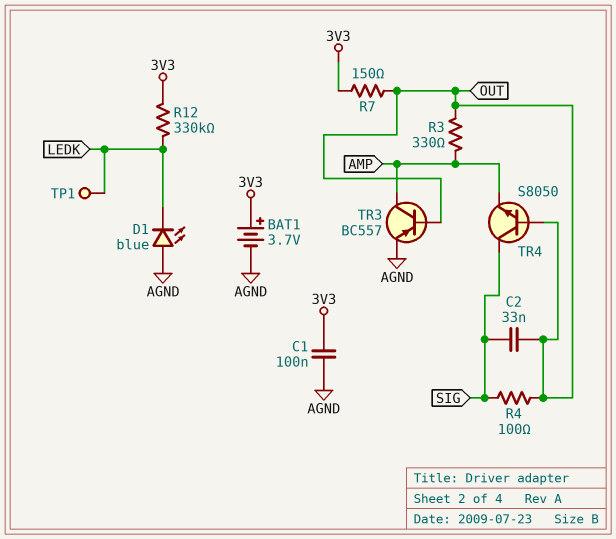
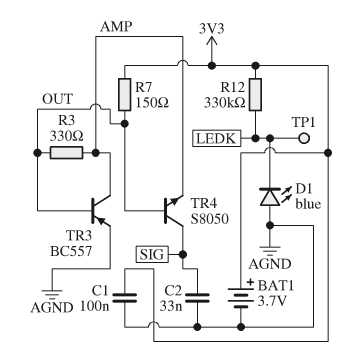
C2: 33nF (OUT, SIG) -> 33nF (AGND, SIG)
R4: 100 (OUT, SIG) -> none

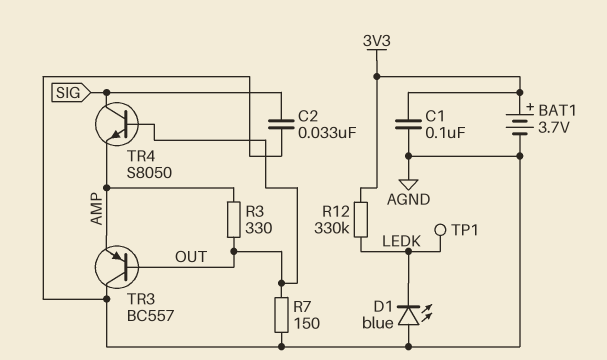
R7: 150 (3V3, OUT) -> 150 (AGND, OUT)
TR3: PNP BC557 (B OUT, C AMP, E AGND) -> PNP BC557 (B OUT, C AGND, E AMP)

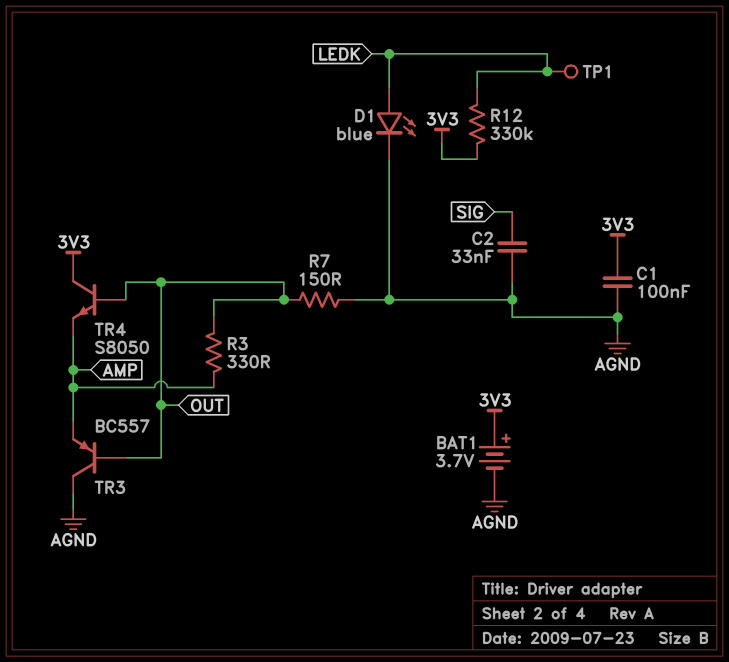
D1: LED blue (A AGND, K LEDK) -> LED blue (A LEDK, K AGND)
TR4: NPN S8050 (B OUT, C SIG, E AMP) -> NPN S8050 (B OUT, C 3V3, E AMP)

